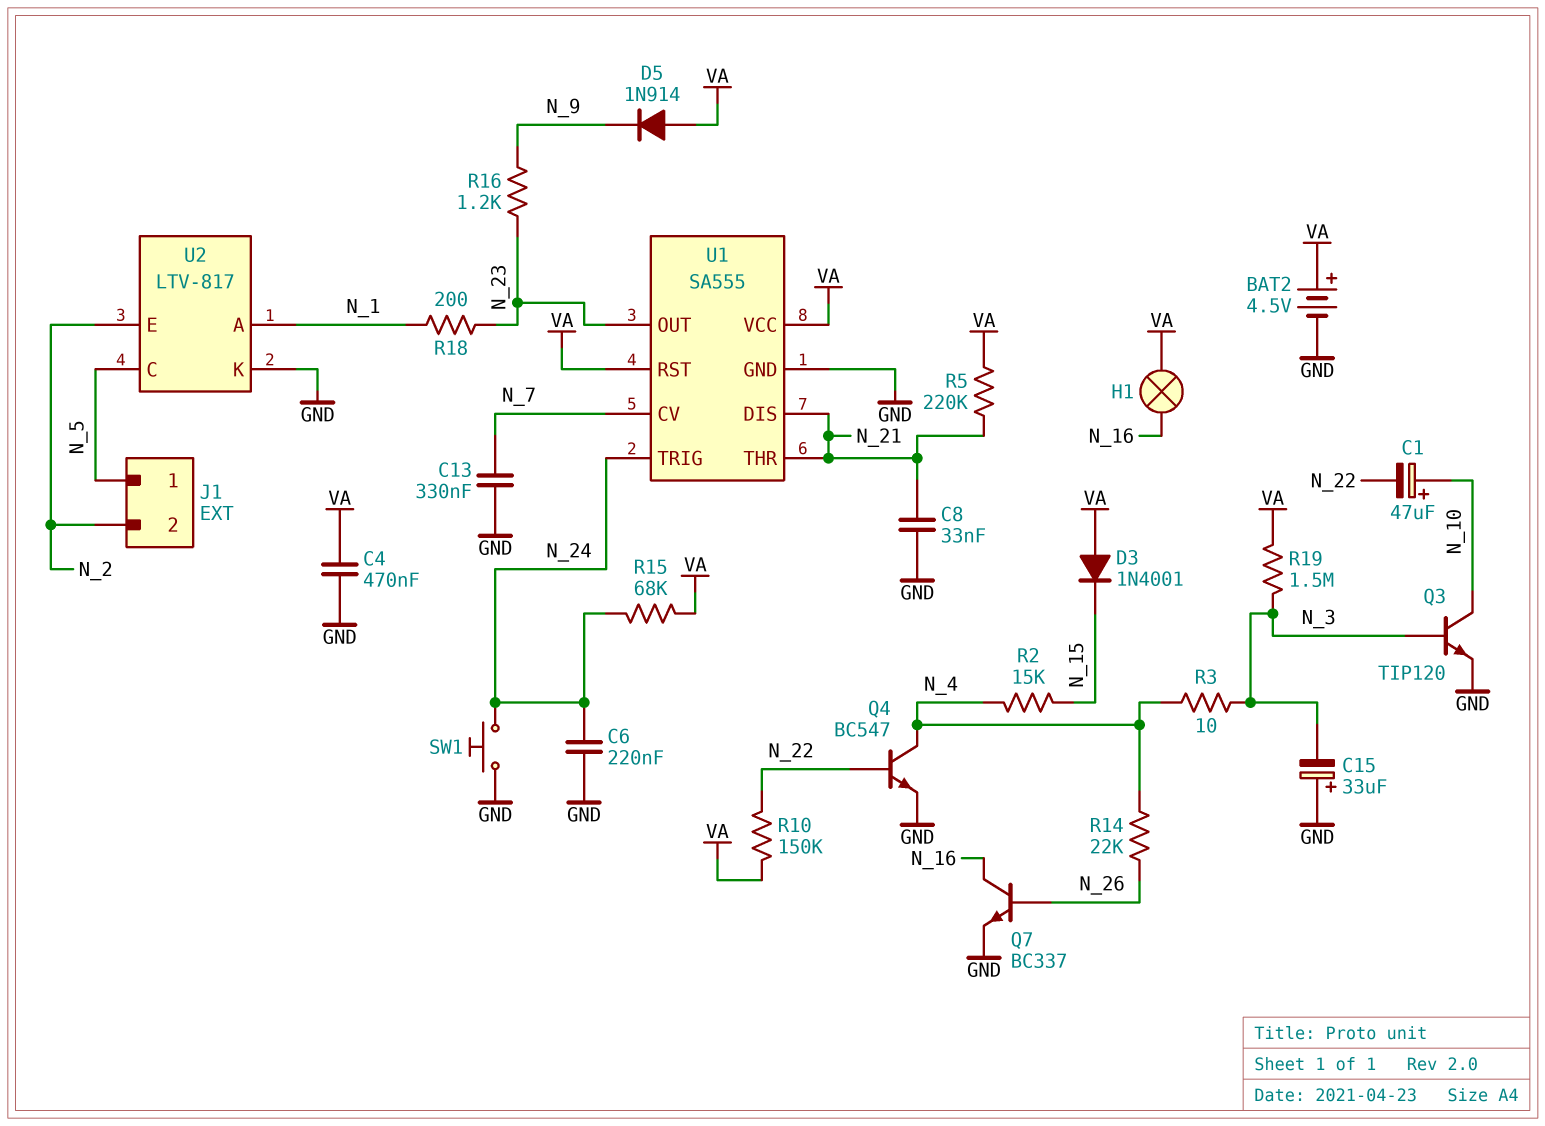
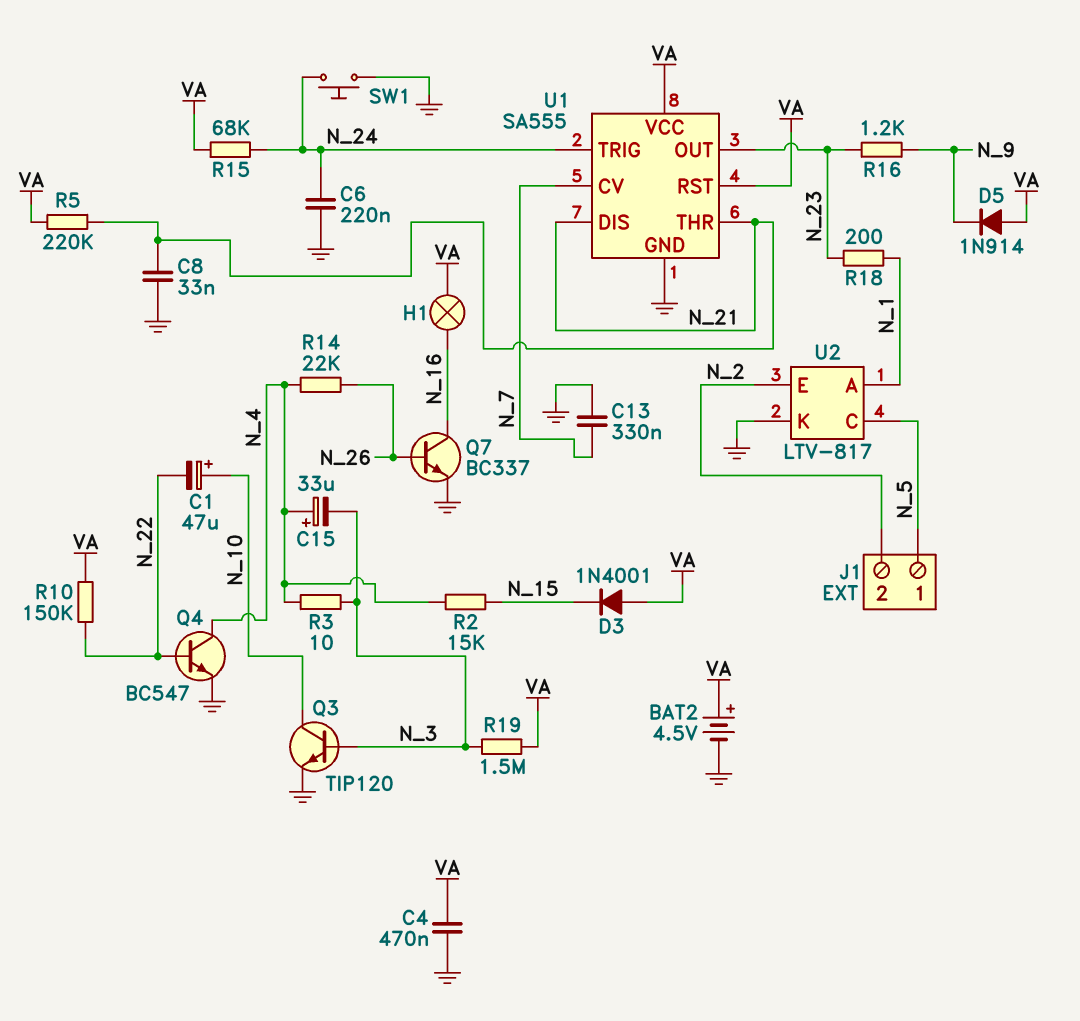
C15: 33uF (plus GND, minus N_3) -> 33uF (plus N_4, minus N_3)

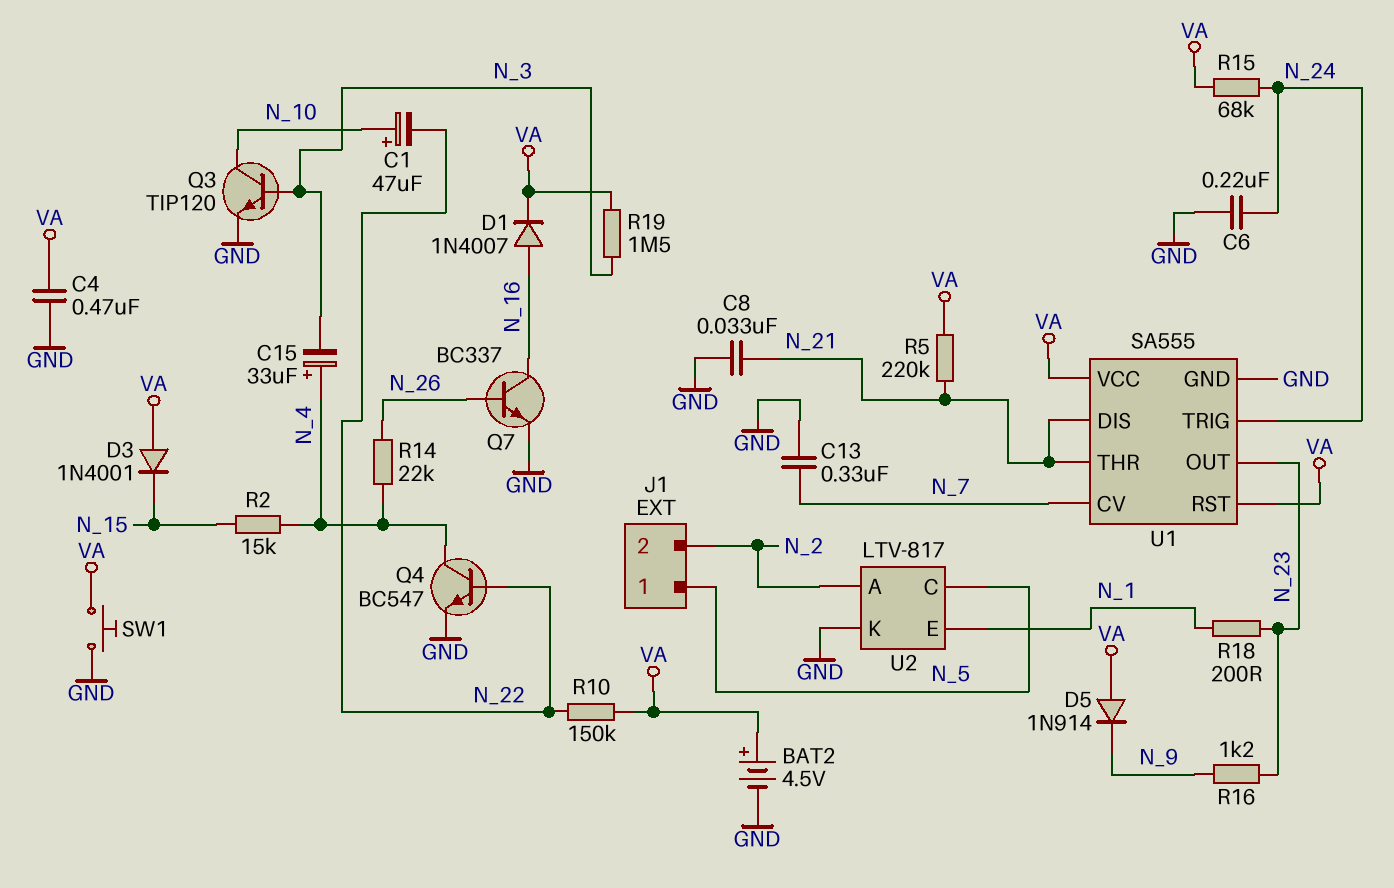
D1: none -> diode 1N4007 (A N_16, K VA)
H1: lamp (N_16, VA) -> none
R3: 10 (N_3, N_4) -> none
SW1: button (GND, N_24) -> button (GND, VA)
U2 pin A: N_1 -> N_2
U2 pin E: N_2 -> N_1

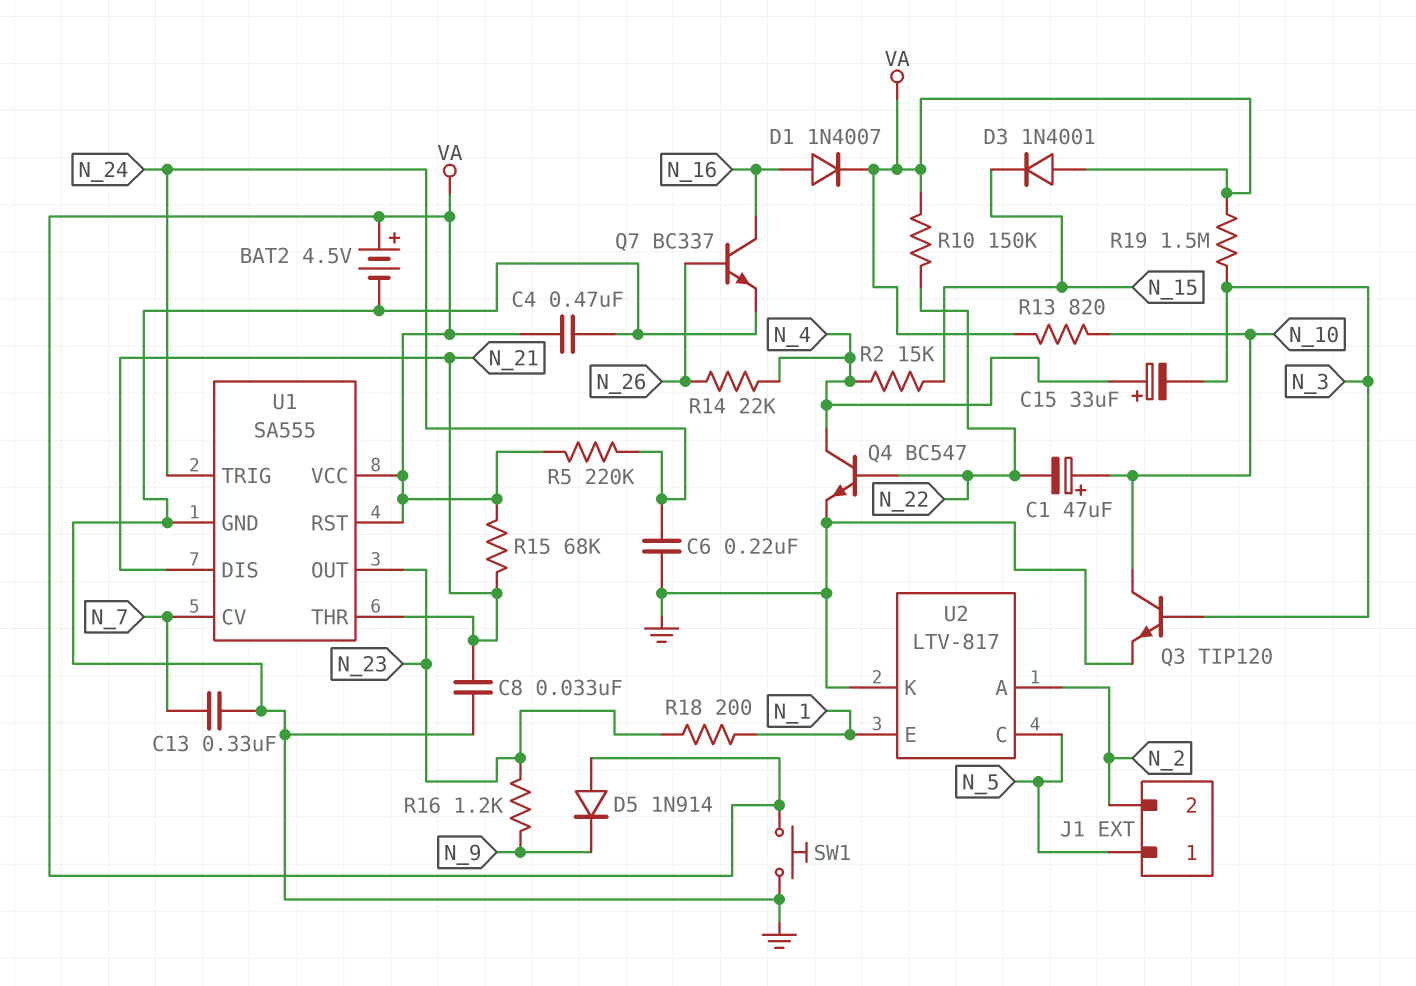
R5: 220k (N_21, VA) -> 220k (N_24, VA)
R13: none -> 820 (N_10, VA)
R15: 68k (N_24, VA) -> 68k (N_21, VA)

